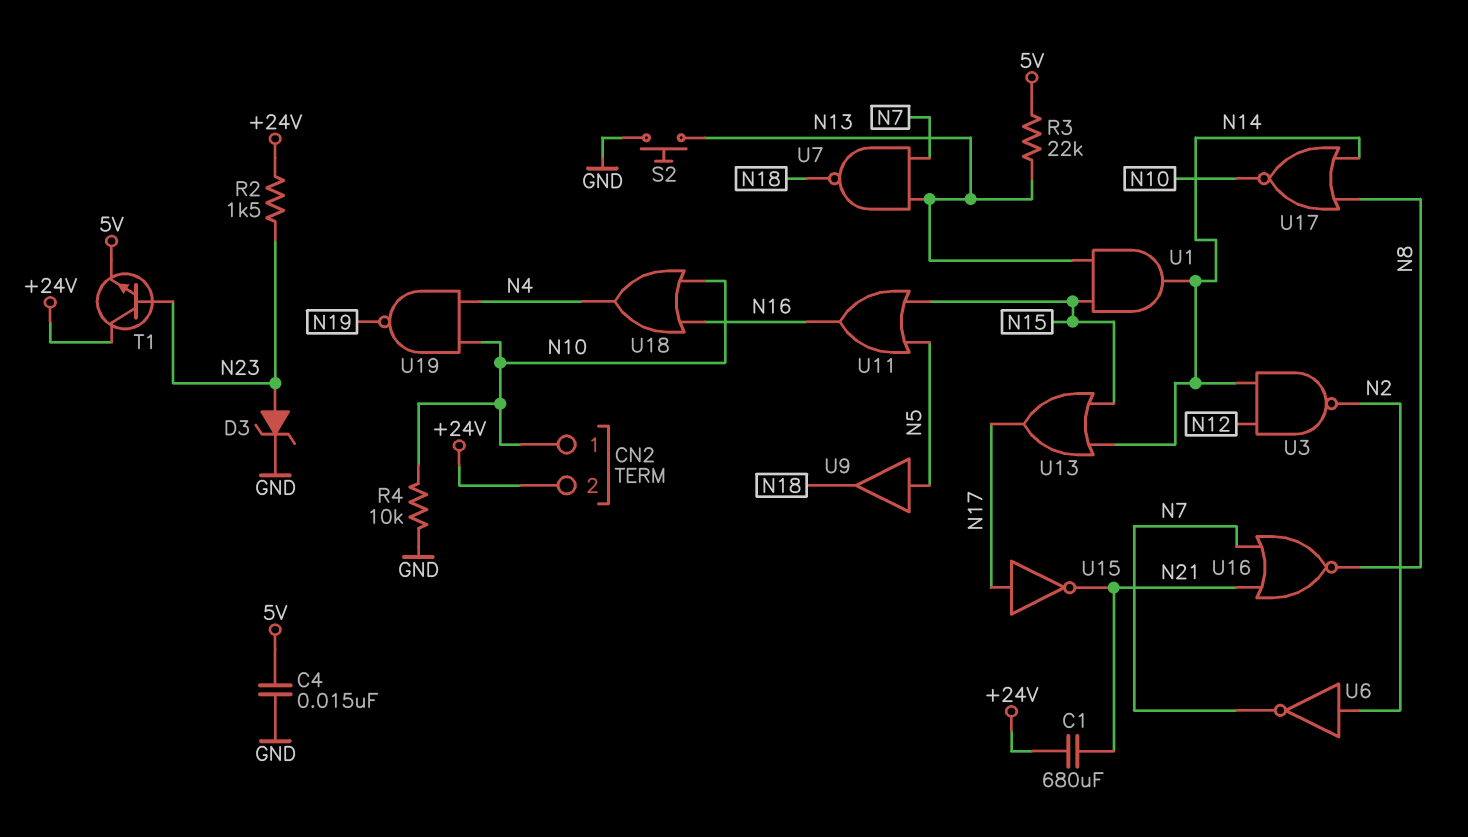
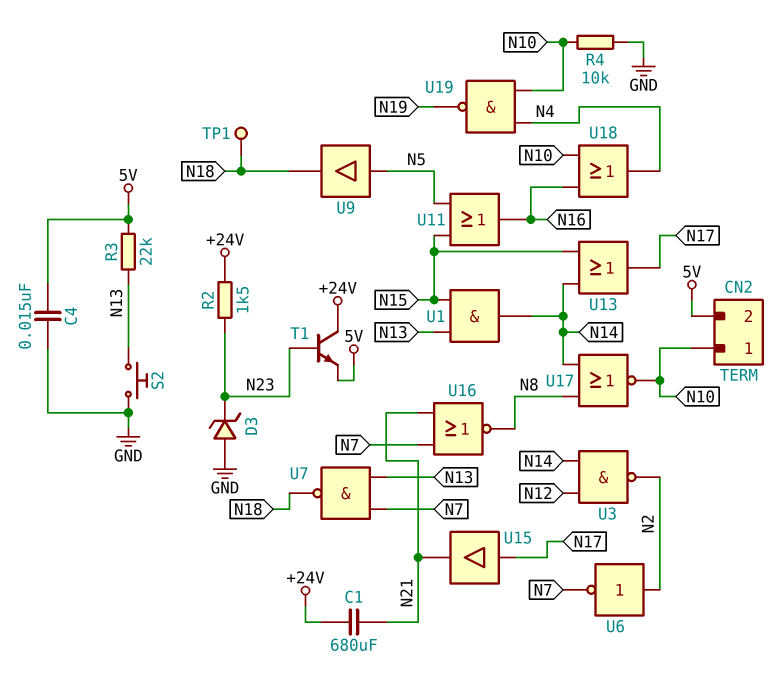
CN2 pin 2: +24V -> 5V
D3: zener (A N23, K GND) -> zener (A GND, K N23)
TP1: none -> test point (N18)
U15: NOT (in N17, out N21) -> buffer (in N17, out N21)

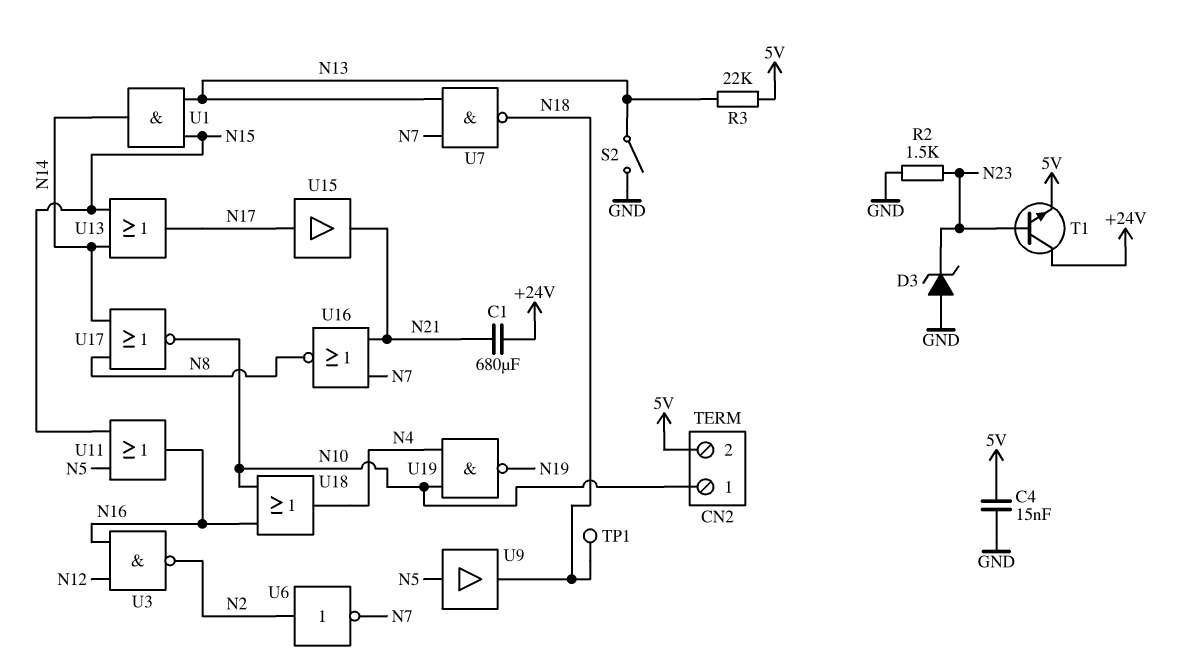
R2: 1.5k (+24V, N23) -> 1.5k (GND, N23)
R4: 10k (GND, N10) -> none
S2: button (GND, N13) -> switch (GND, N13)
U3: NAND (in N12, in N14, out N2) -> NAND (in N12, in N16, out N2)

